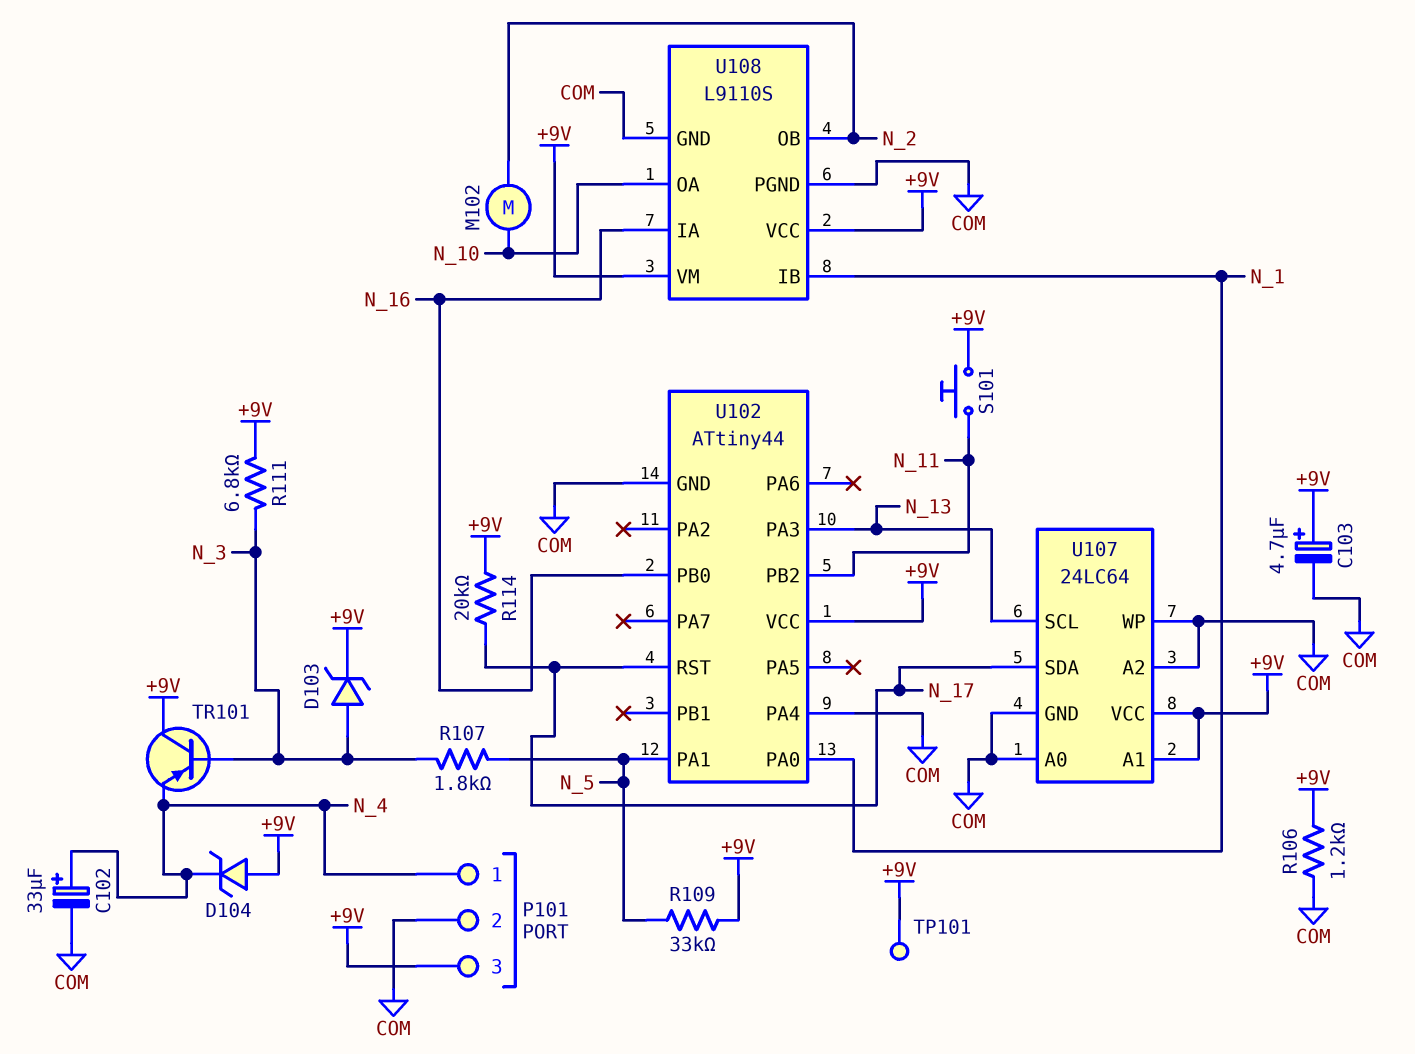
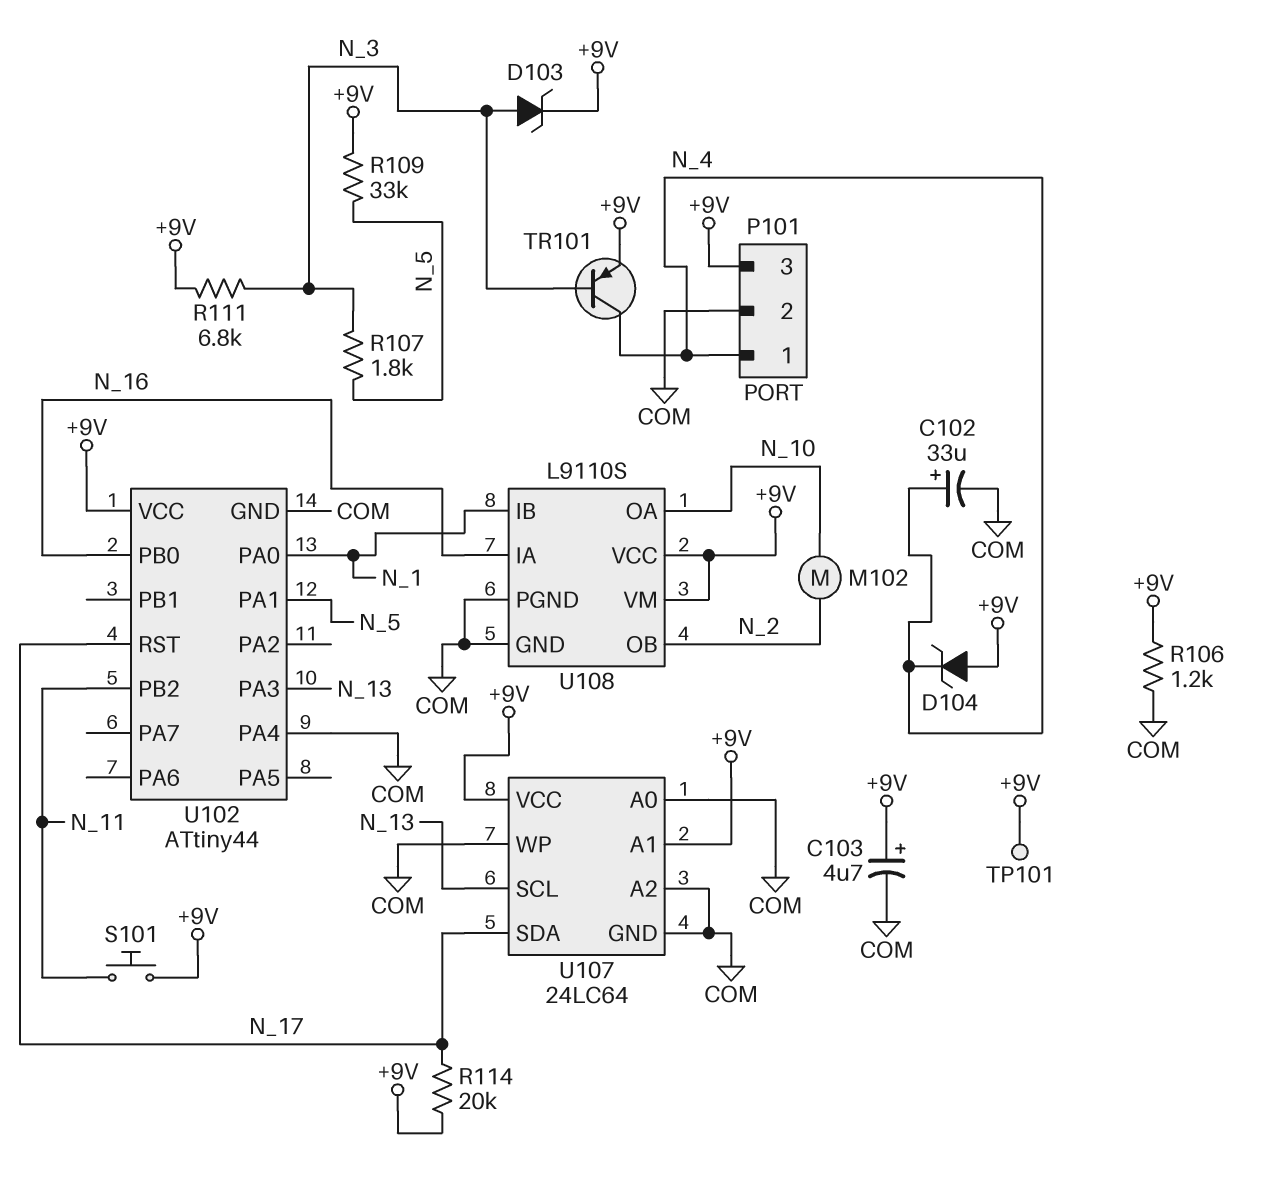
TR101: PNP (B N_3, C +9V, E N_4) -> PNP (B N_3, C N_4, E +9V)

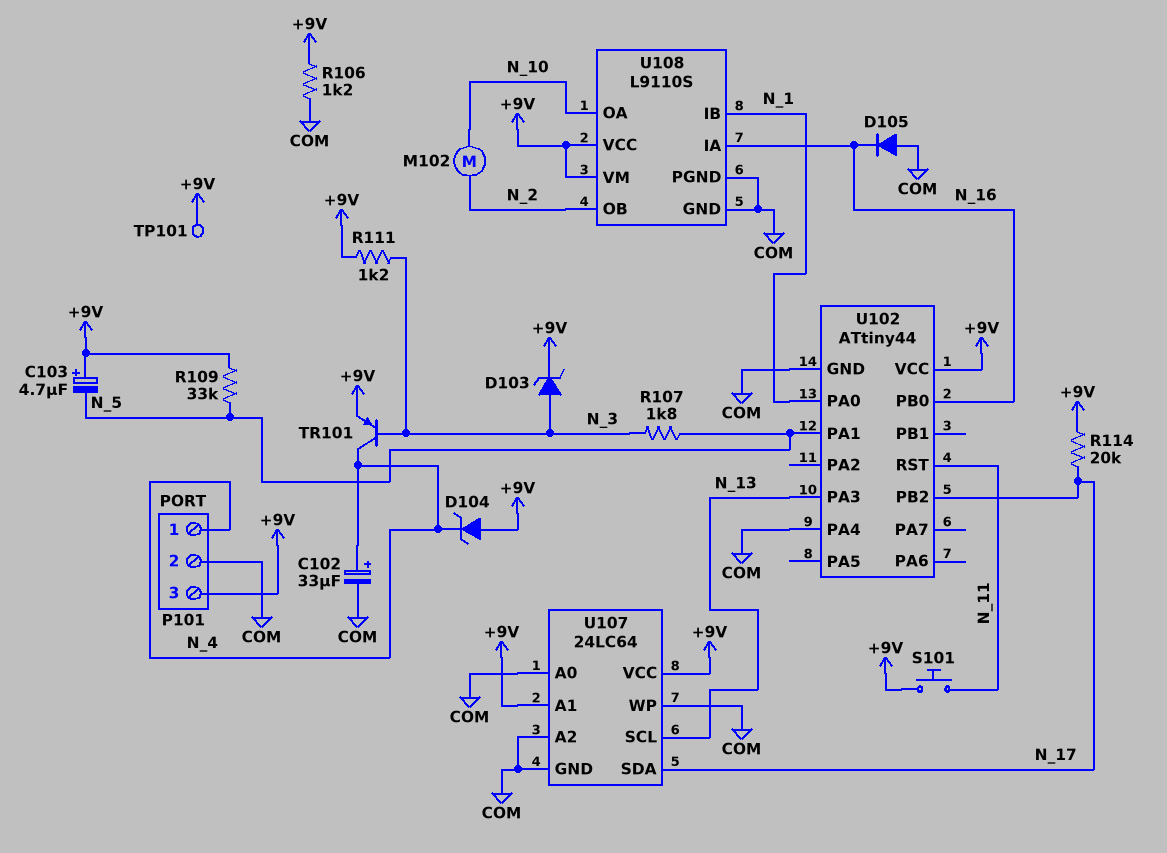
C103: 4.7uF (plus +9V, minus COM) -> 4.7uF (plus +9V, minus N_5)
D105: none -> diode (A COM, K N_16)
R111: 6.8k (+9V, N_3) -> 1.2k (+9V, N_3)
U102 pin PB2: N_11 -> N_17
U102 pin RST: N_17 -> N_11

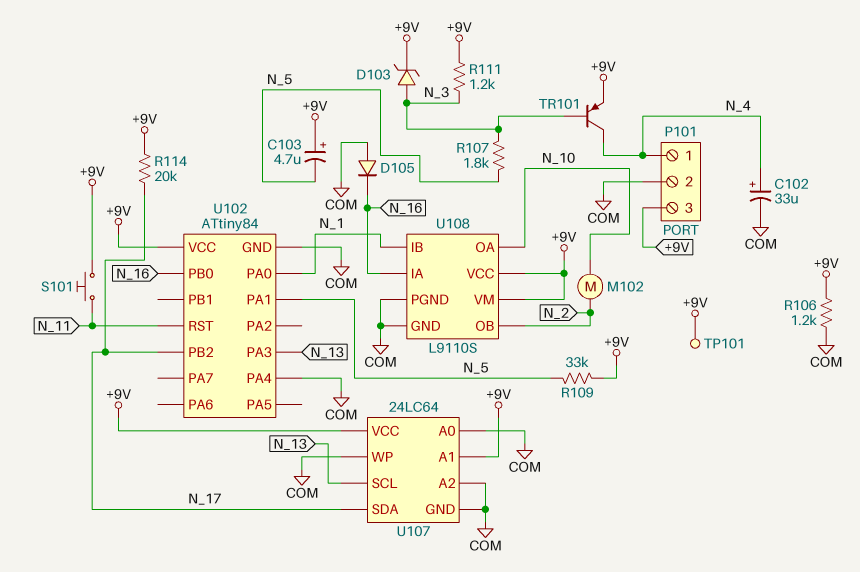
D104: zener (A +9V, K N_4) -> none
U102: ATtiny44 -> ATtiny84

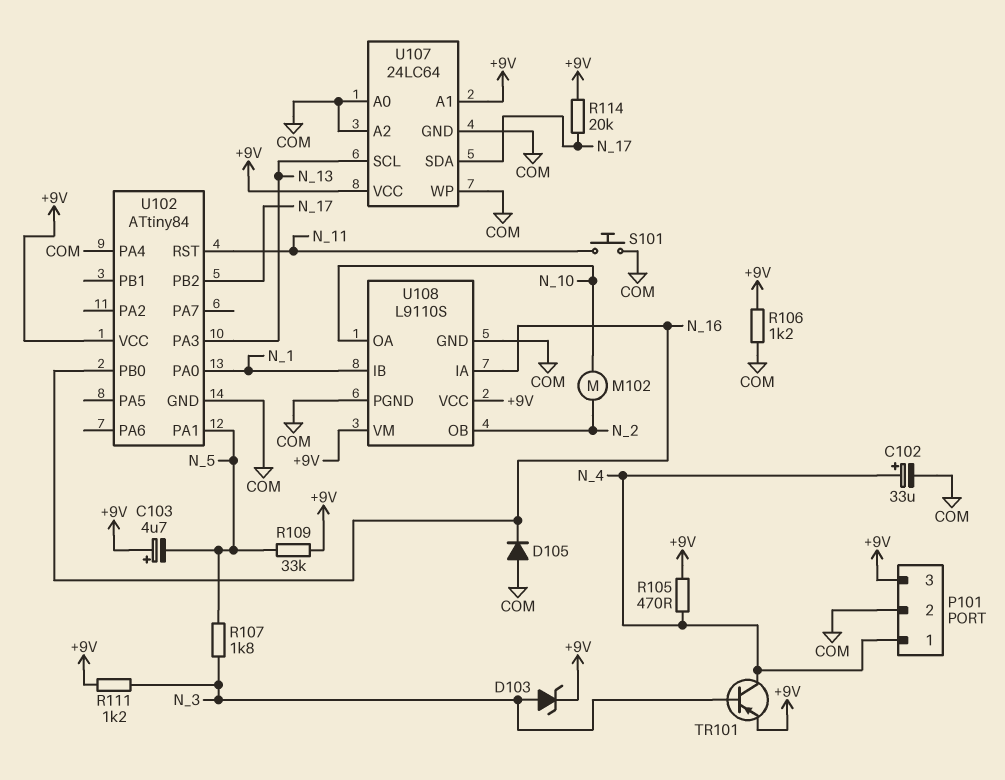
R105: none -> 470 (+9V, N_4)
S101: button (+9V, N_11) -> button (COM, N_11)
TP101: test point (+9V) -> none

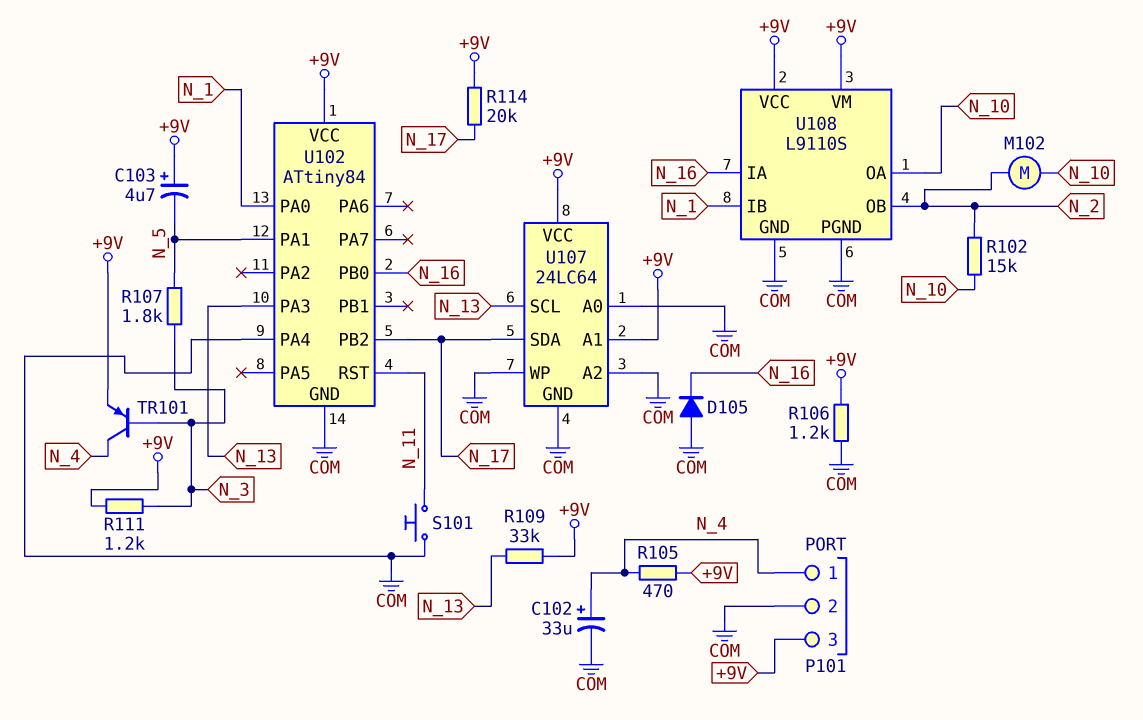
D103: zener (A N_3, K +9V) -> none
R102: none -> 15k (N_2, N_10)
R109: 33k (+9V, N_5) -> 33k (+9V, N_13)

